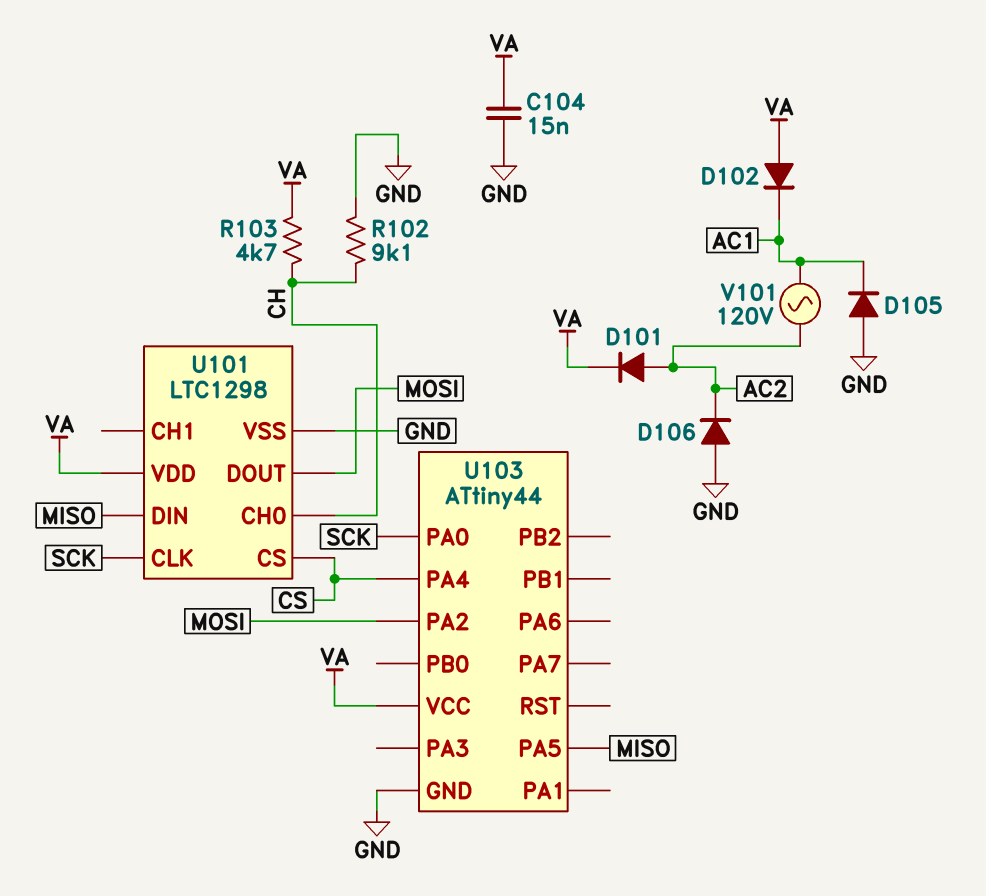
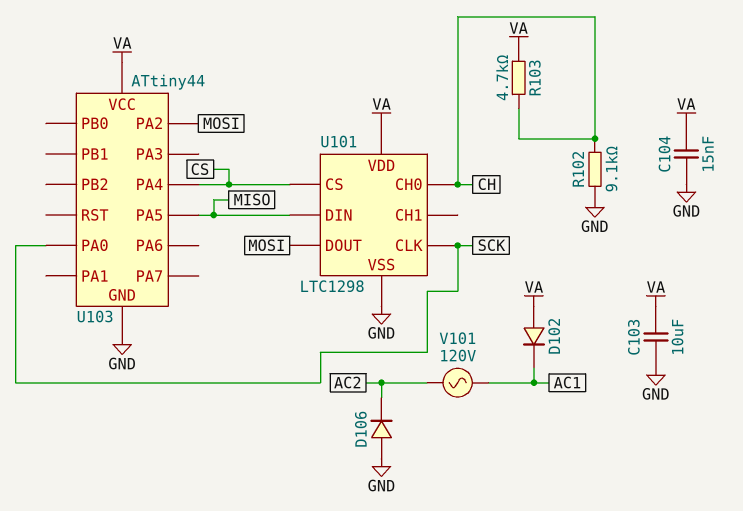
C103: none -> 10uF (GND, VA)
D101: diode (A AC2, K VA) -> none
D105: diode (A GND, K AC1) -> none

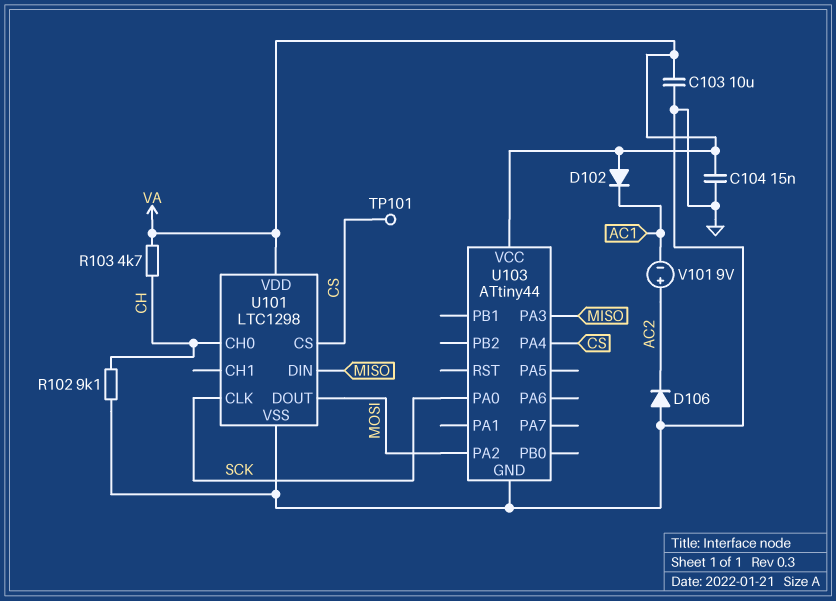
TP101: none -> test point (CS)
U103 pin PA3: none -> MISO
U103 pin PA5: MISO -> none
V101: AC 120V (AC1, AC2) -> 9V (plus AC2, minus AC1)

